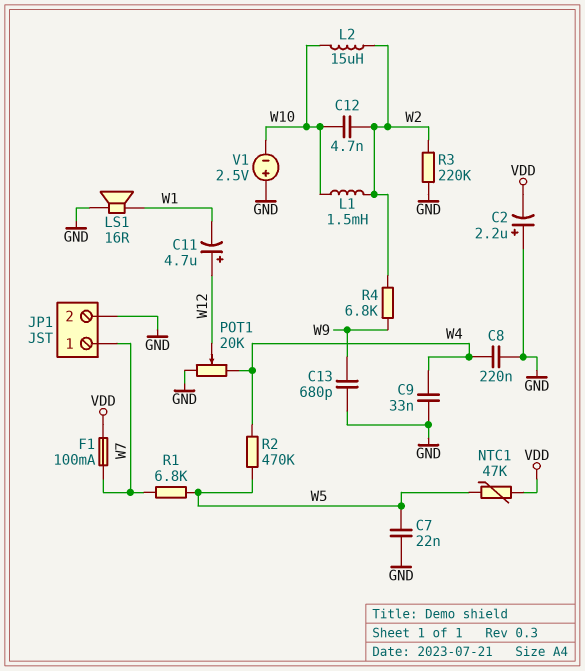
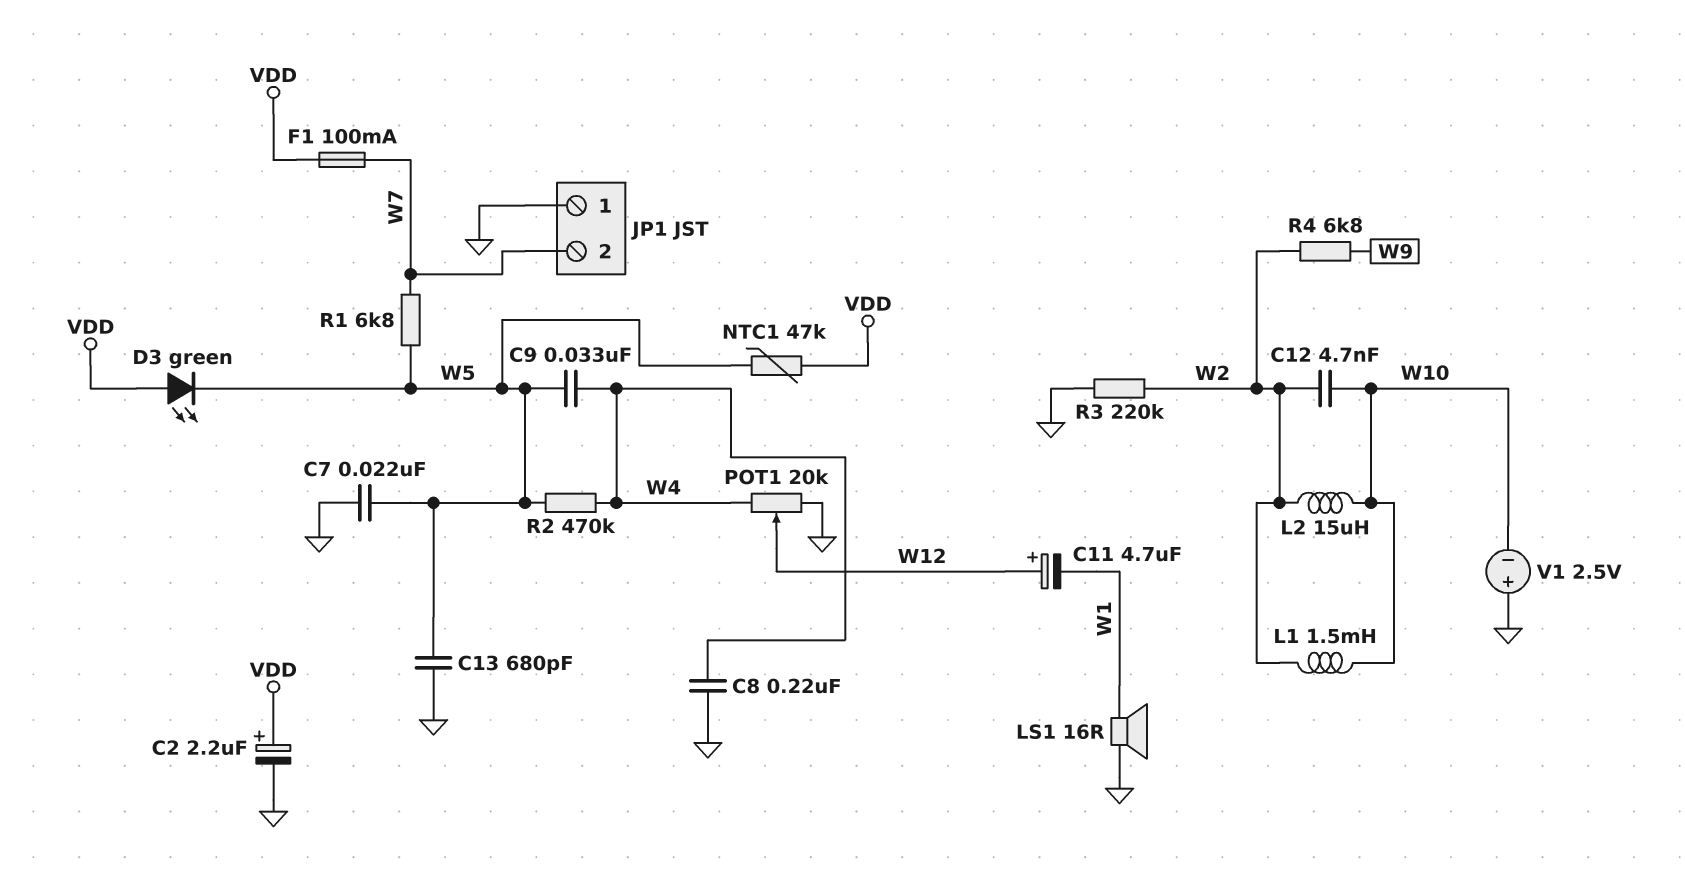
C2: 2.2uF (plus GND, minus VDD) -> 2.2uF (plus VDD, minus GND)
C9: 33nF (GND, W4) -> 33nF (W4, W5)
C13: 680pF (GND, W9) -> 680pF (GND, W5)
D3: none -> LED green (A VDD, K W5)
JP1 pin 1: W7 -> GND
JP1 pin 2: GND -> W7

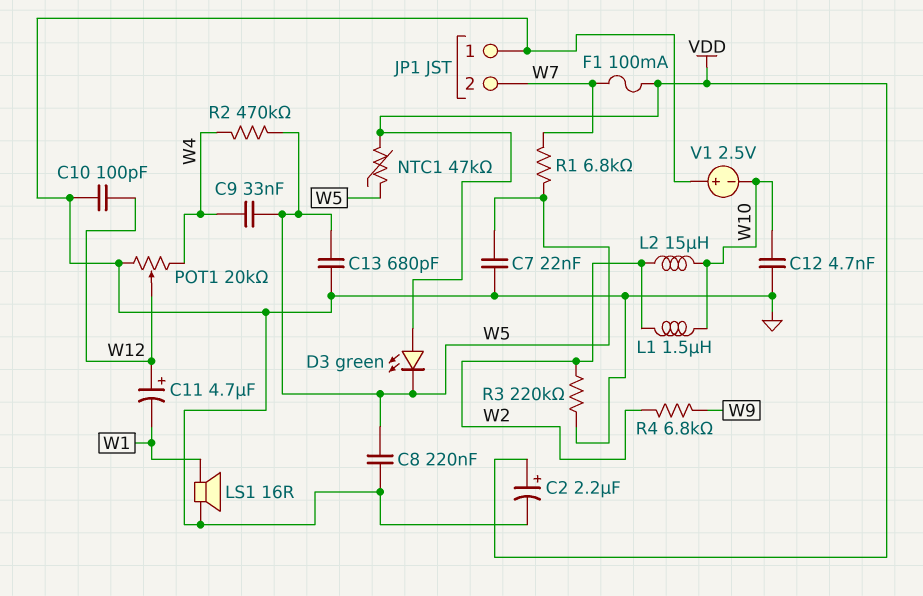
C8: 220nF (GND, W4) -> 220nF (GND, W5)
C10: none -> 100pF (GND, W12)
C12: 4.7nF (W2, W10) -> 4.7nF (GND, W10)
L1: 1.5mH (W2, W10) -> 1.5uH (W2, W10)

